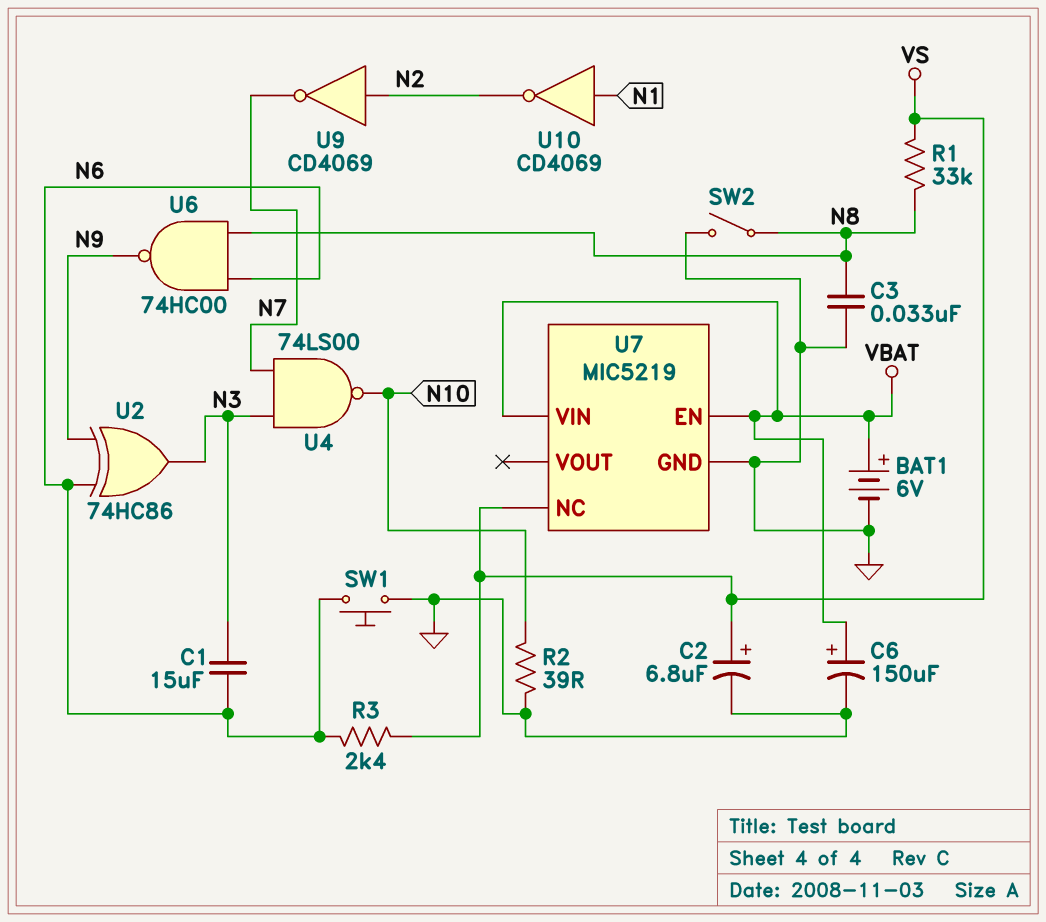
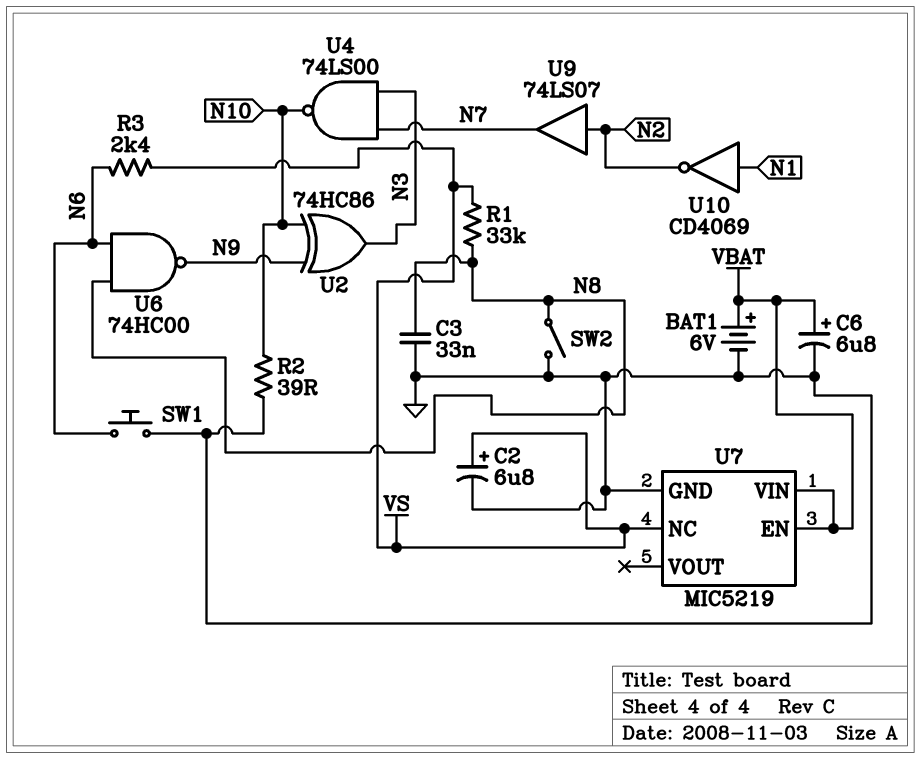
C1: 15uF (N3, N6) -> none
C6: 150uF (plus VBAT, minus GND) -> 6.8uF (plus VBAT, minus GND)
U2: XOR 74HC86 (in N6, in N9, out N3) -> XOR 74HC86 (in N9, in N10, out N3)
U9: NOT CD4069 (in N2, out N7) -> buffer 74LS07 (in N2, out N7)

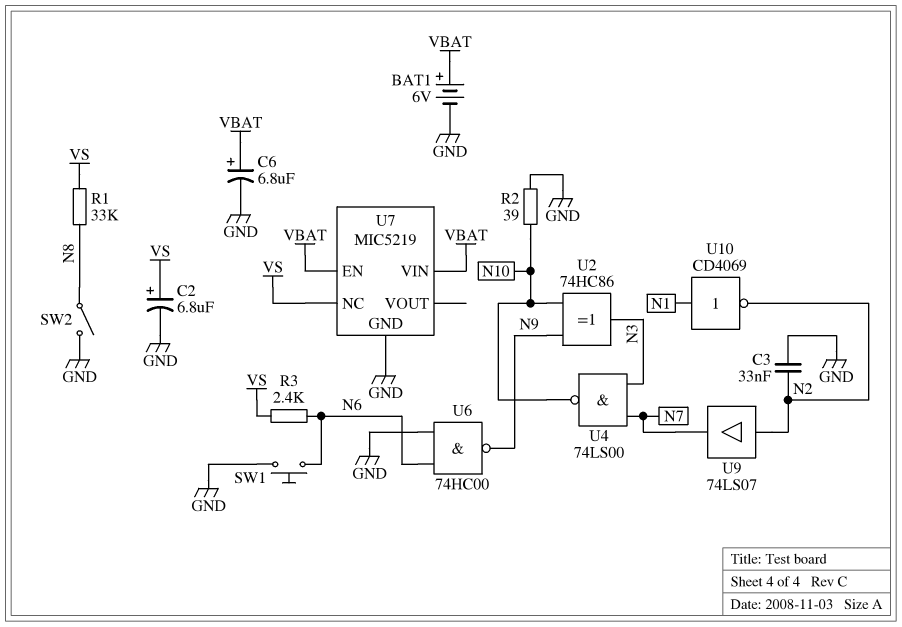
C3: 33nF (GND, N8) -> 33nF (GND, N2)
U6: NAND 74HC00 (in N6, in N8, out N9) -> NAND 74HC00 (in GND, in N6, out N9)

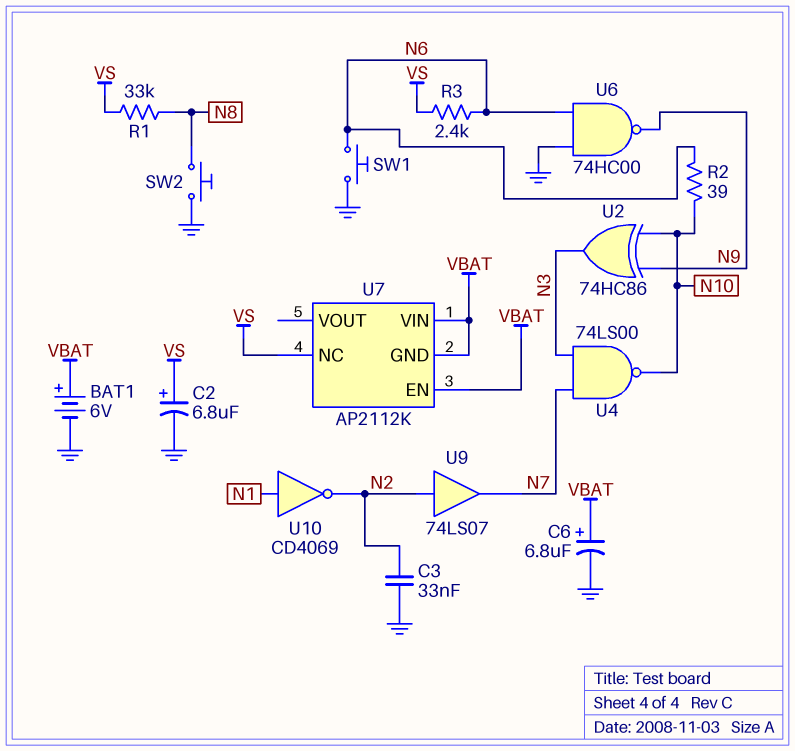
R2: 39 (GND, N10) -> 39 (N6, N10)
SW2: switch (GND, N8) -> button (GND, N8)
U7: MIC5219 -> AP2112K
U7 pin GND: GND -> VBAT

